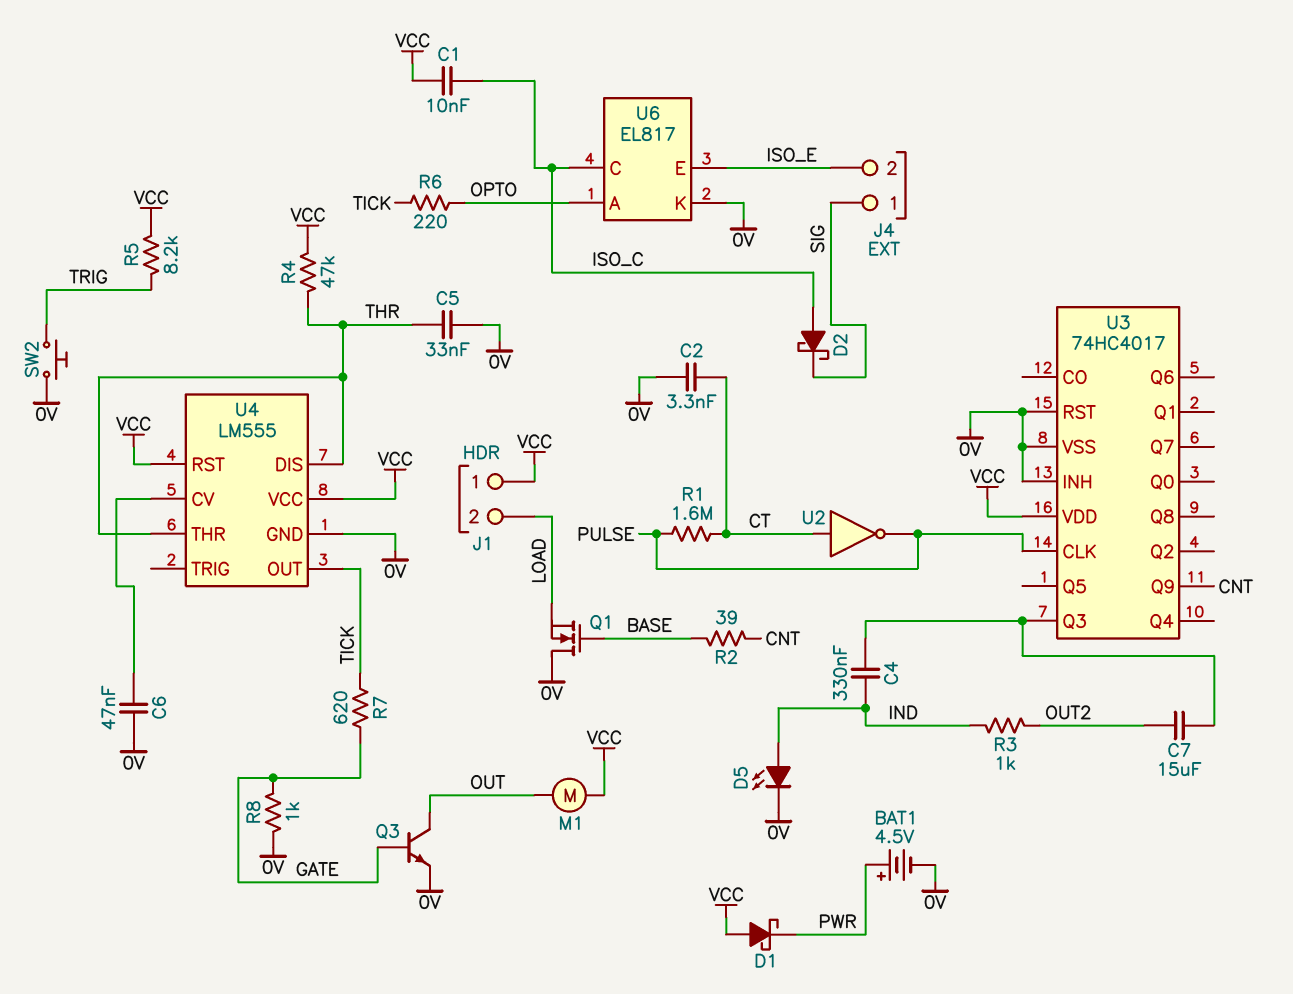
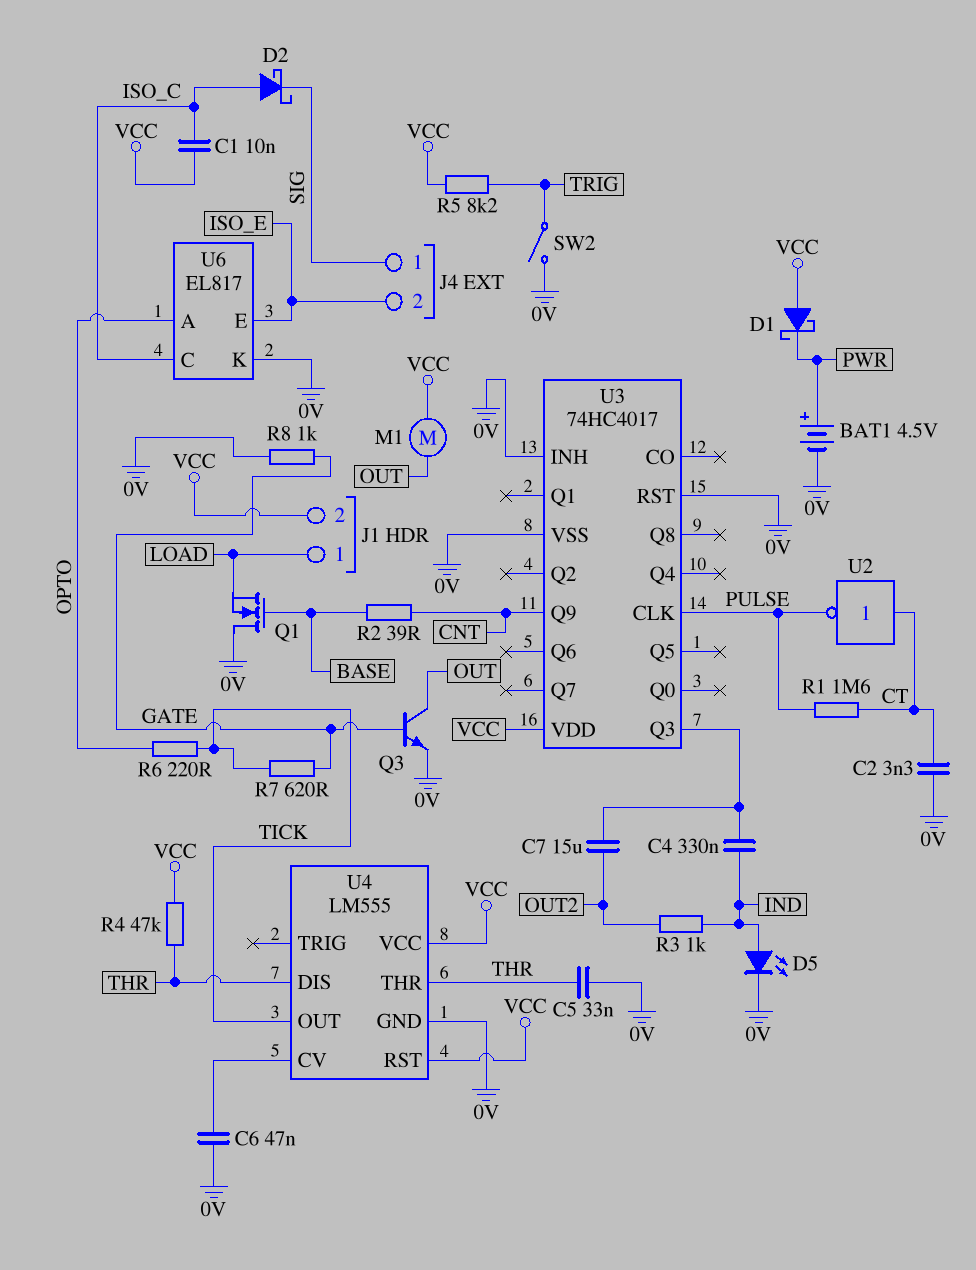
J1 pin 1: VCC -> LOAD
J1 pin 2: LOAD -> VCC
SW2: button (0V, TRIG) -> switch (0V, TRIG)

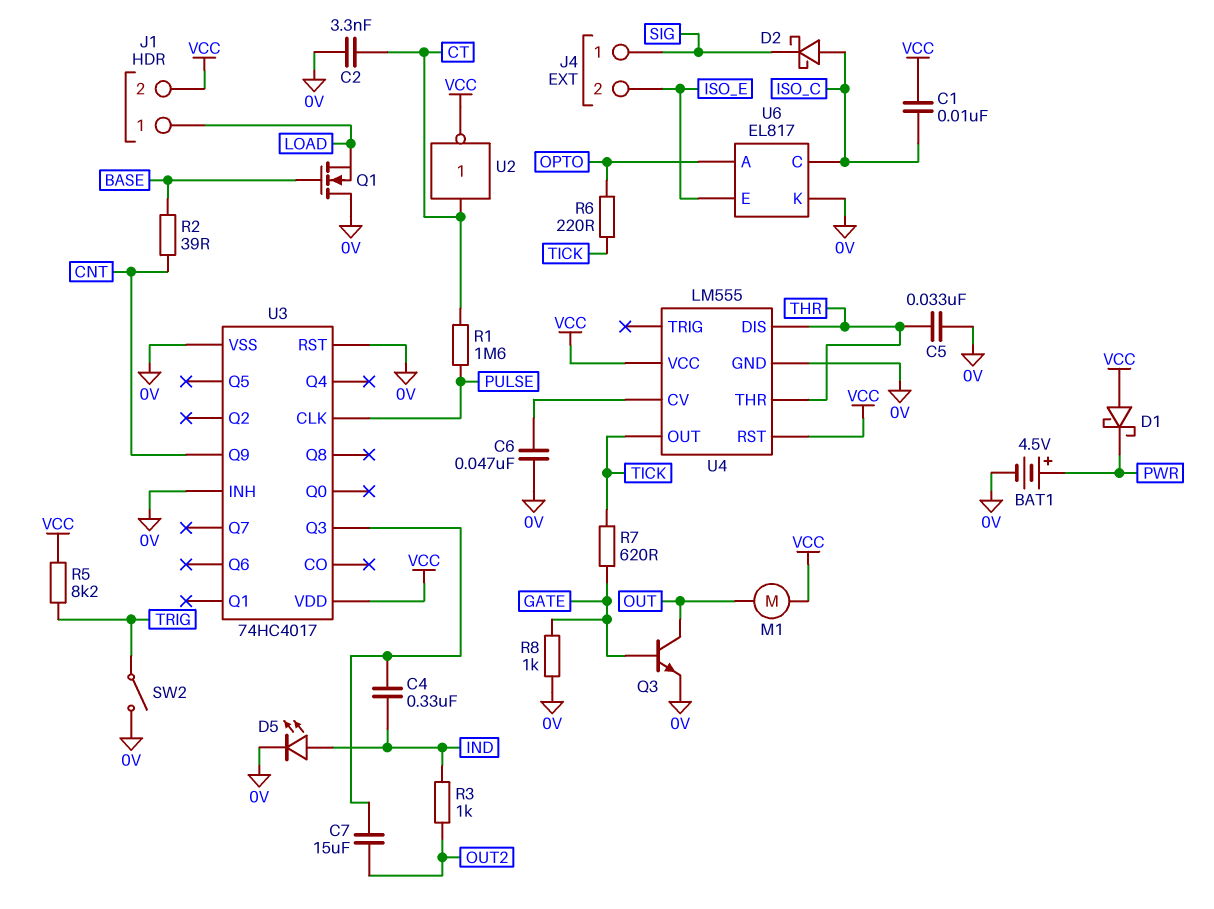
R4: 47k (THR, VCC) -> none
U2: NOT (in CT, out PULSE) -> NOT (in CT, out VCC)

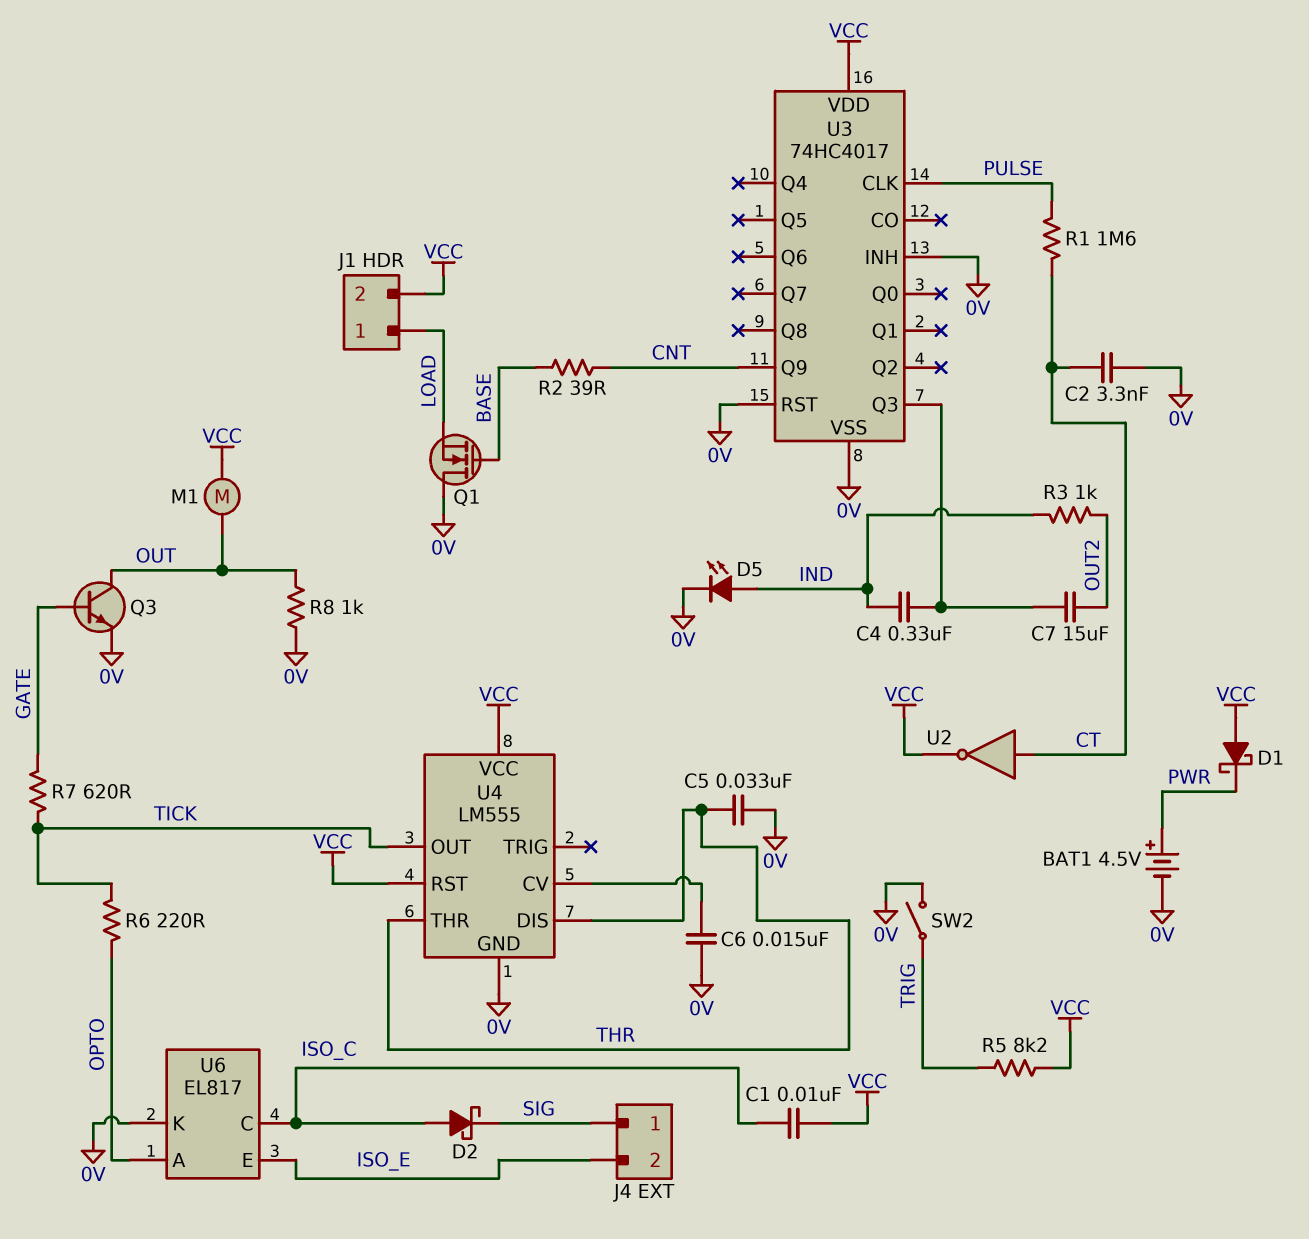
C6: 47nF (0V, U4/CV) -> 15nF (0V, U4/CV)
R8: 1k (0V, GATE) -> 1k (0V, OUT)

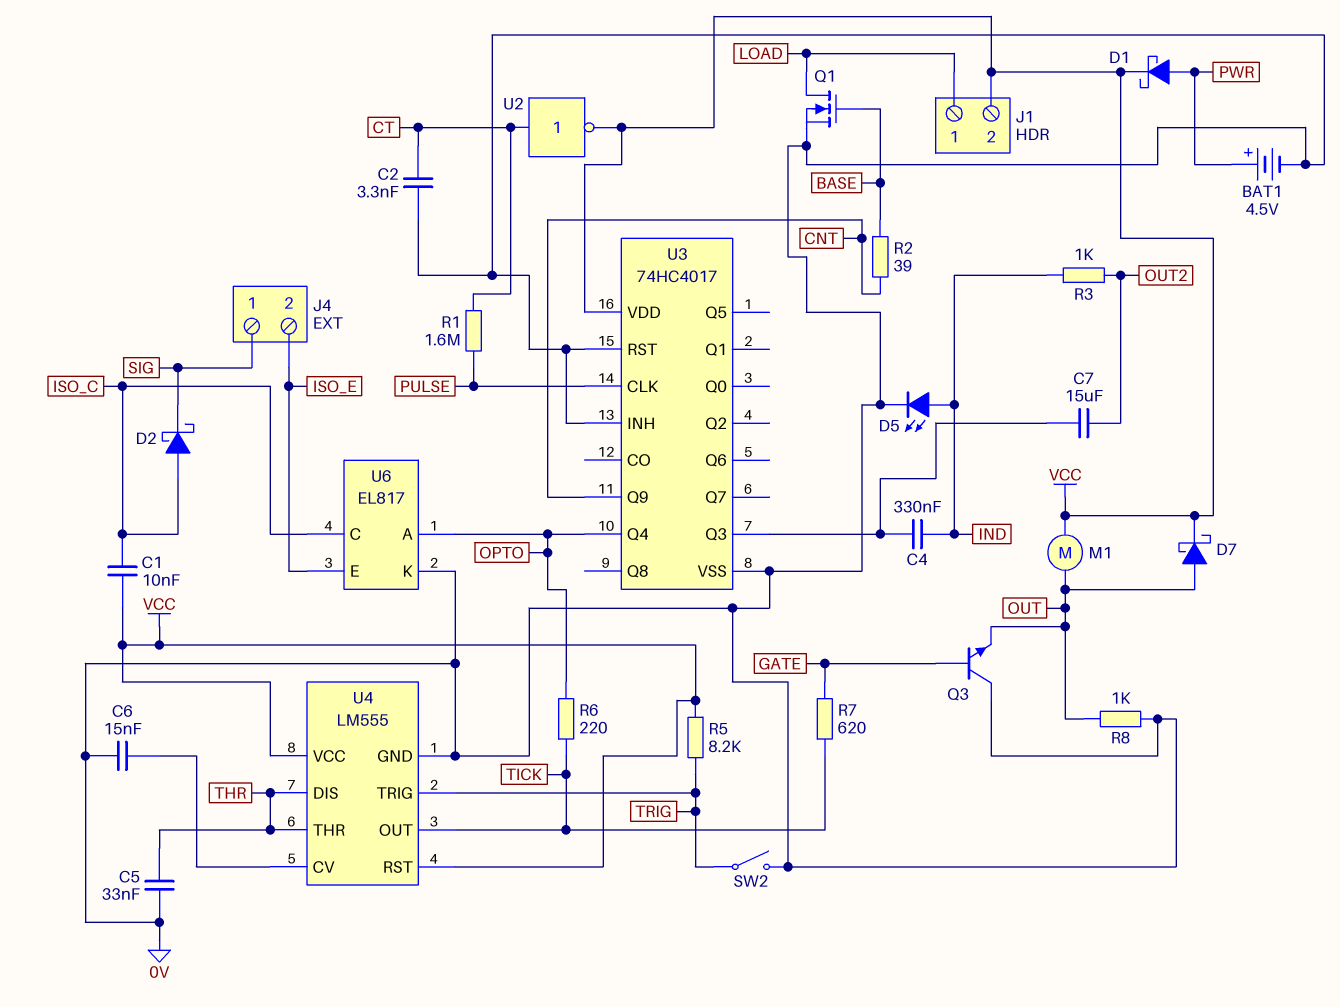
D1: schottky (A VCC, K PWR) -> schottky (A PWR, K VCC)
D7: none -> schottky (A OUT, K VCC)
Q1: NMOS (G BASE, D 0V, S LOAD) -> NMOS (G BASE, D LOAD, S 0V)
Q3: NPN (B GATE, C OUT, E 0V) -> NPN (B GATE, C 0V, E OUT)
U3 pin Q4: none -> OPTO
U4 pin TRIG: none -> TRIG

